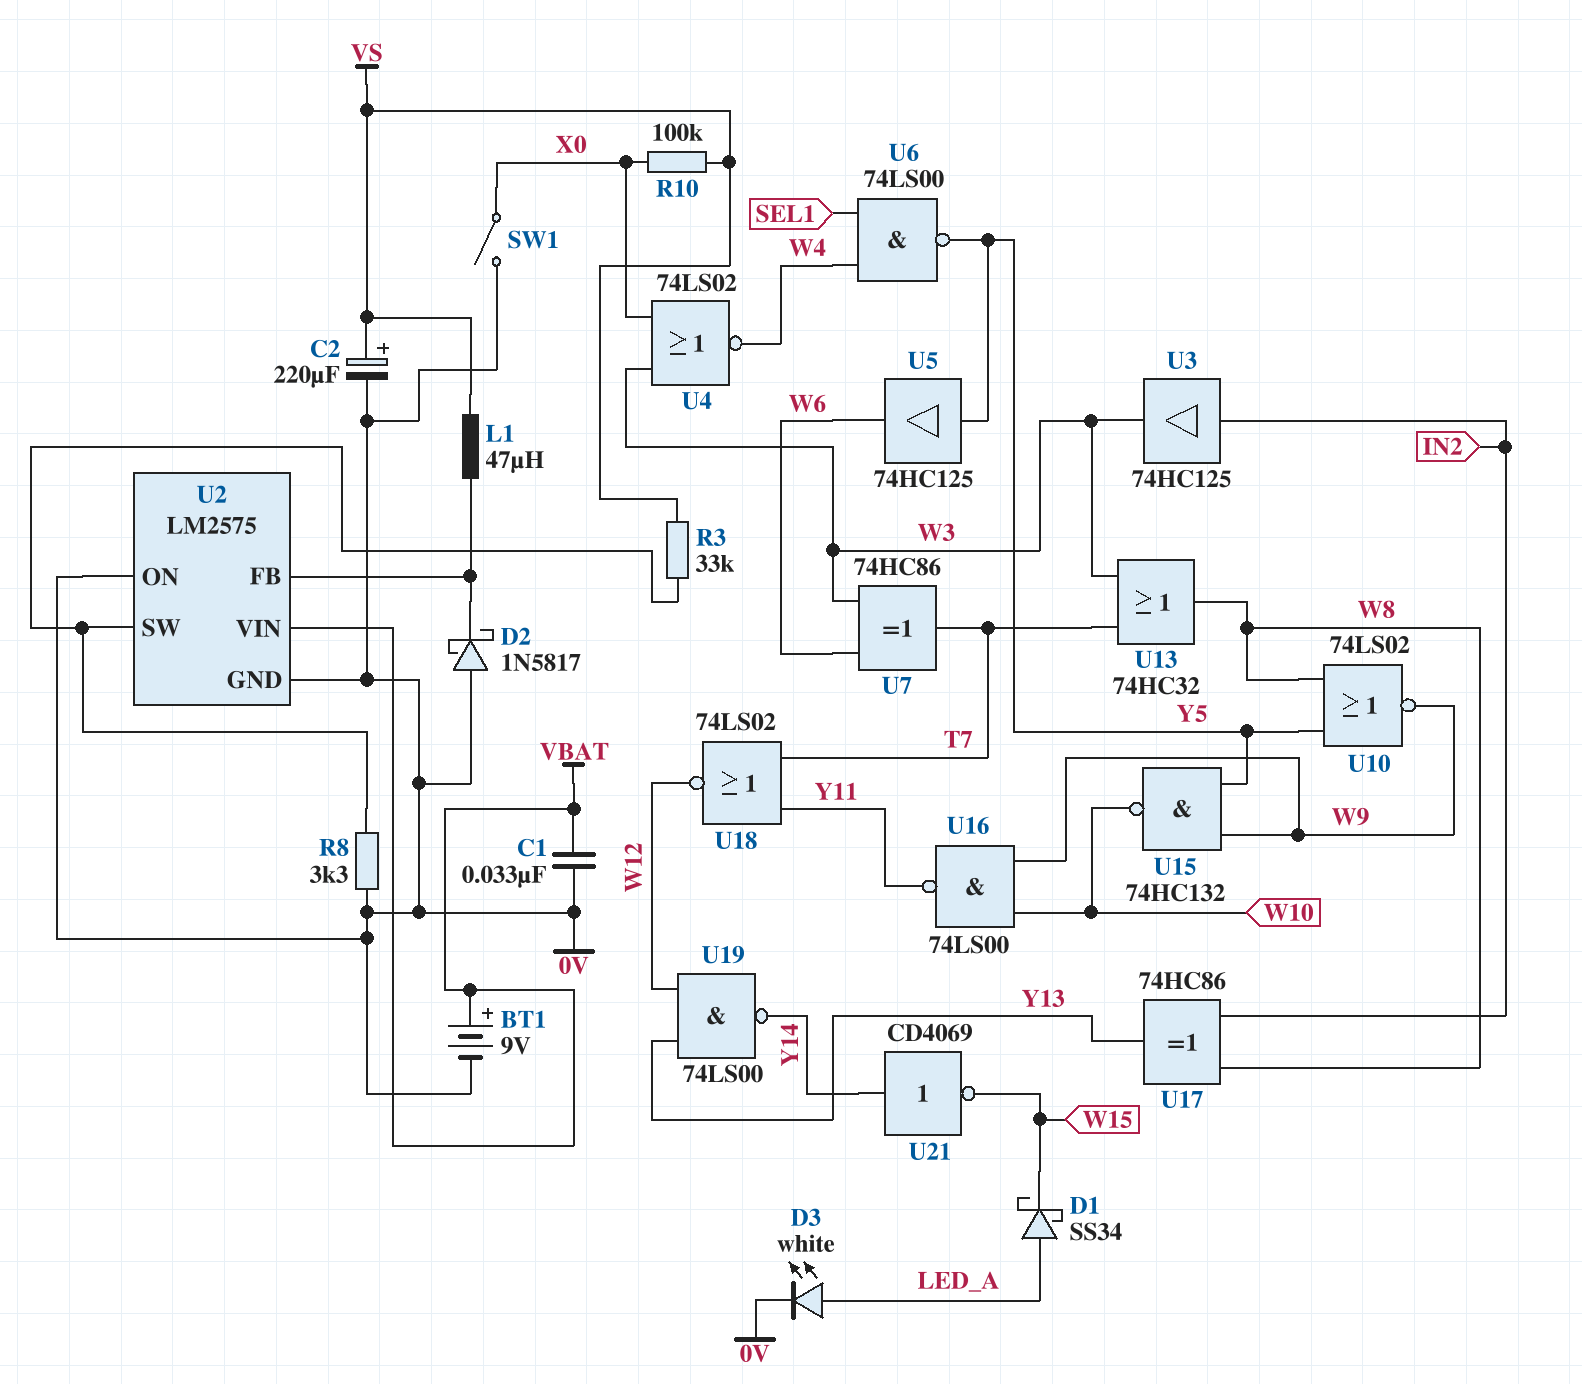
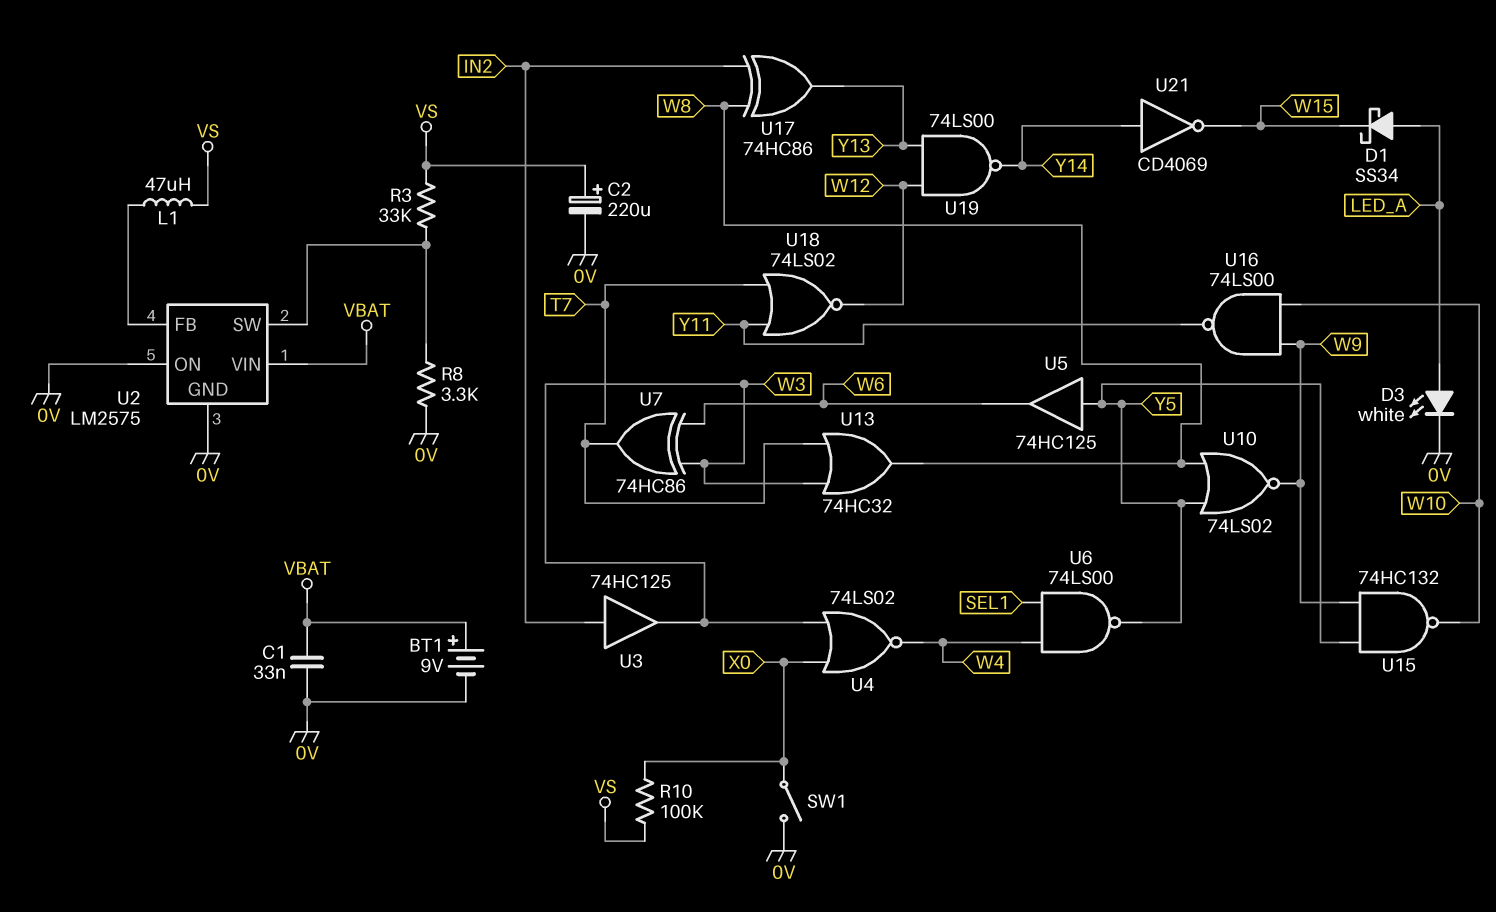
D2: schottky 1N5817 (A 0V, K U2/FB) -> none

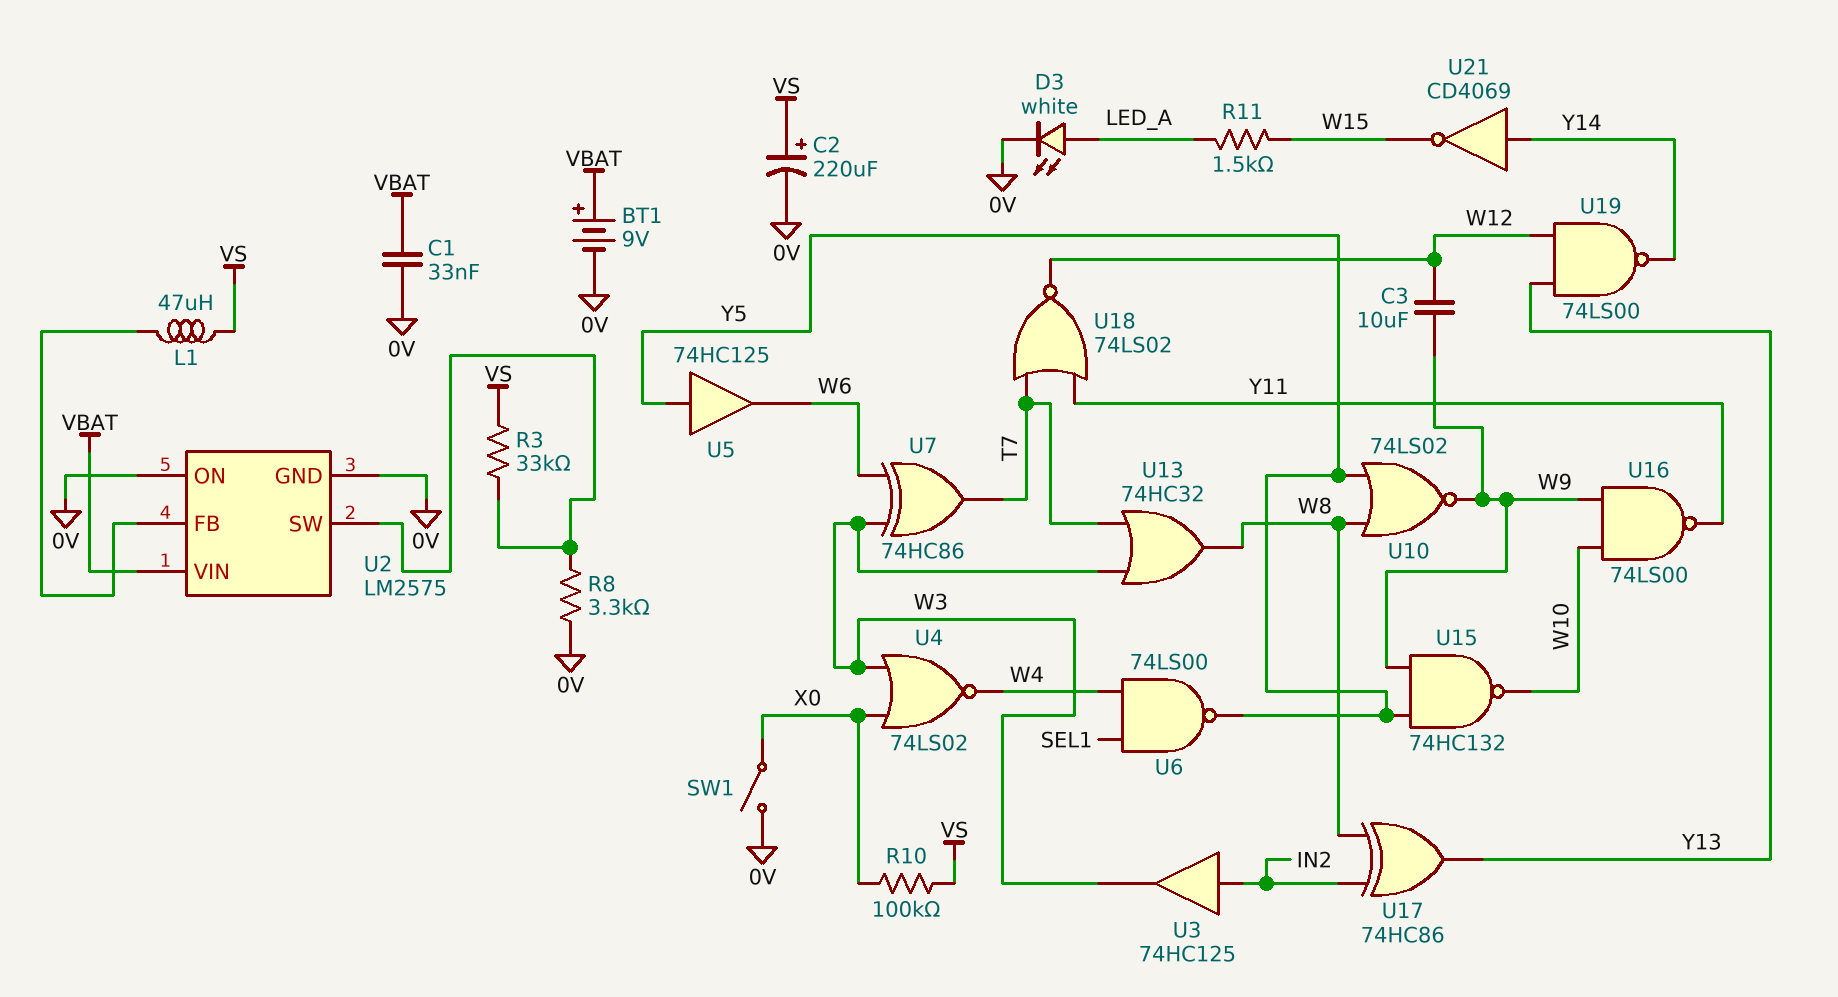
C3: none -> 10uF (W9, W12)
D1: schottky SS34 (A LED_A, K W15) -> none
R11: none -> 1.5k (LED_A, W15)

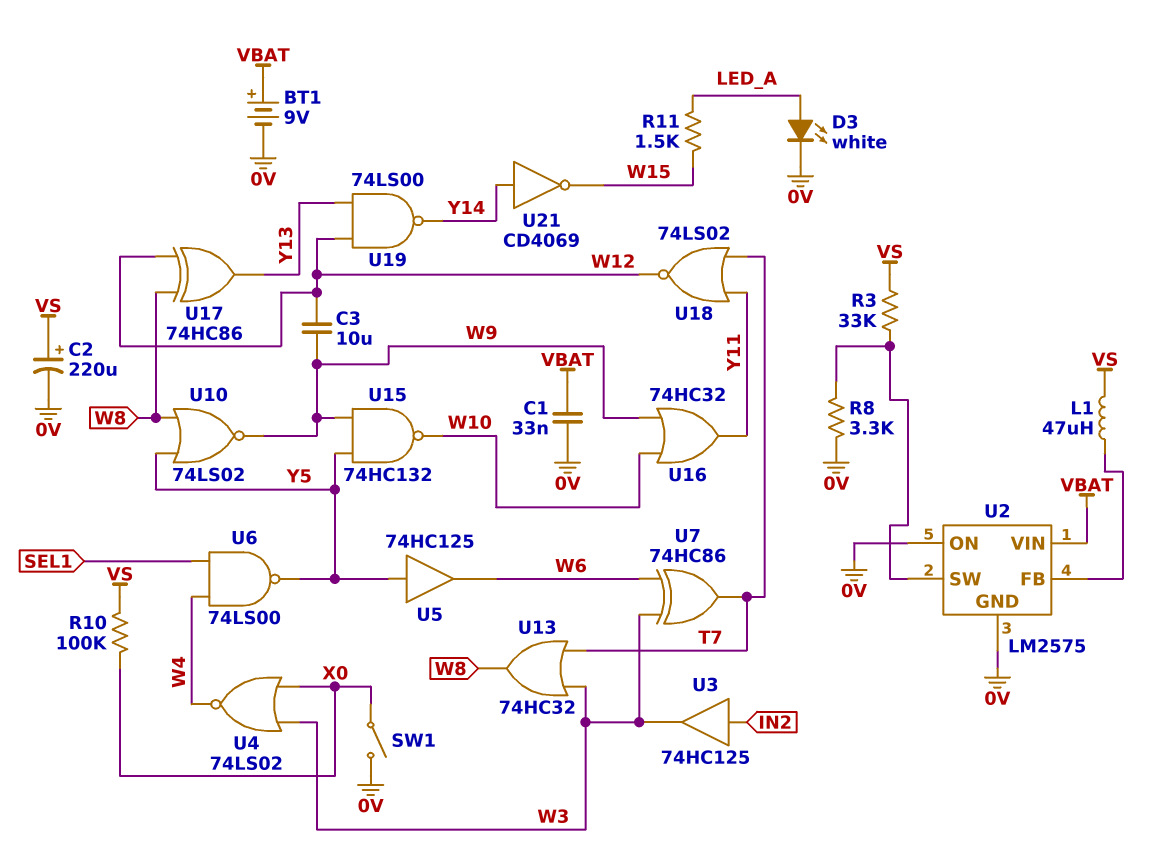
U16: NAND 74LS00 (in W9, in W10, out Y11) -> OR 74HC32 (in W9, in W10, out Y11)
U17: XOR 74HC86 (in IN2, in W8, out Y13) -> XOR 74HC86 (in W8, in W12, out Y13)

